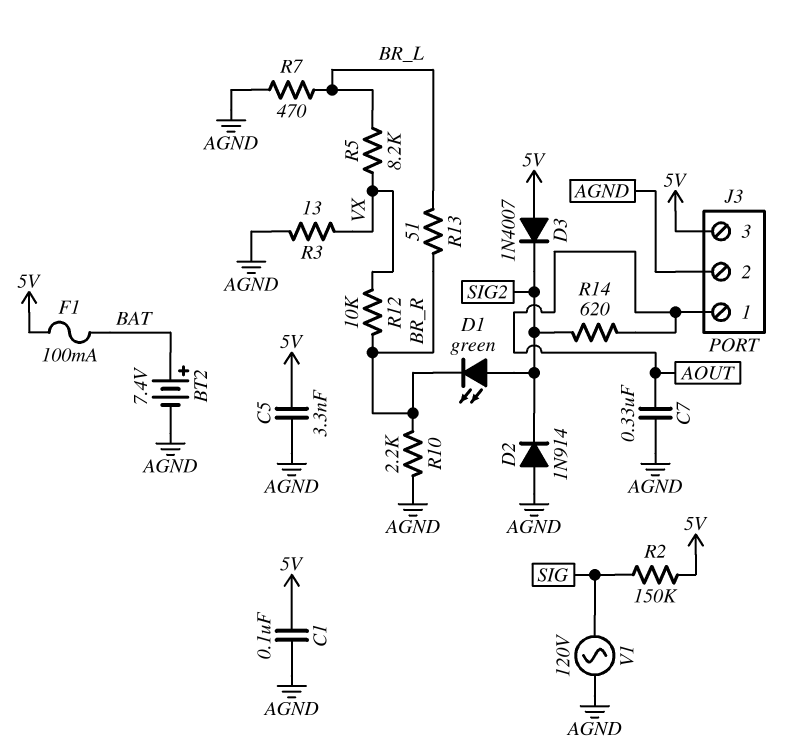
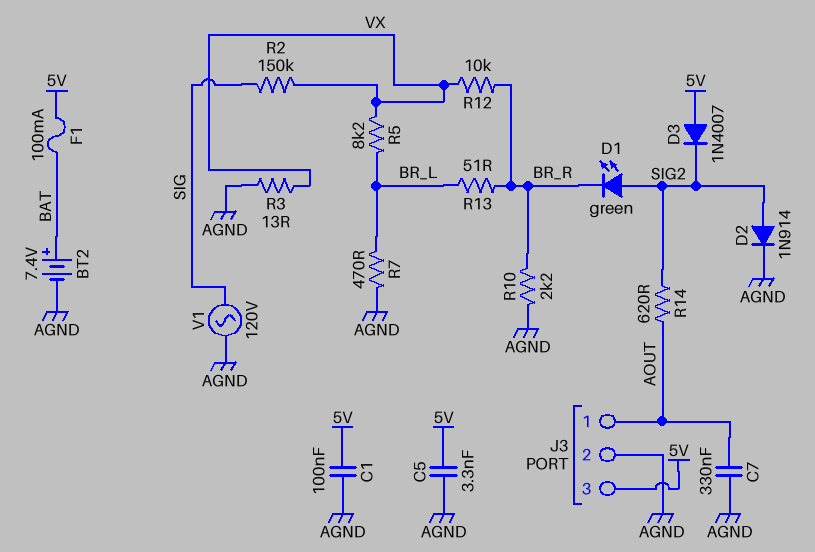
D2: diode 1N914 (A AGND, K SIG2) -> diode 1N914 (A SIG2, K AGND)
R2: 150k (5V, SIG) -> 150k (SIG, VX)

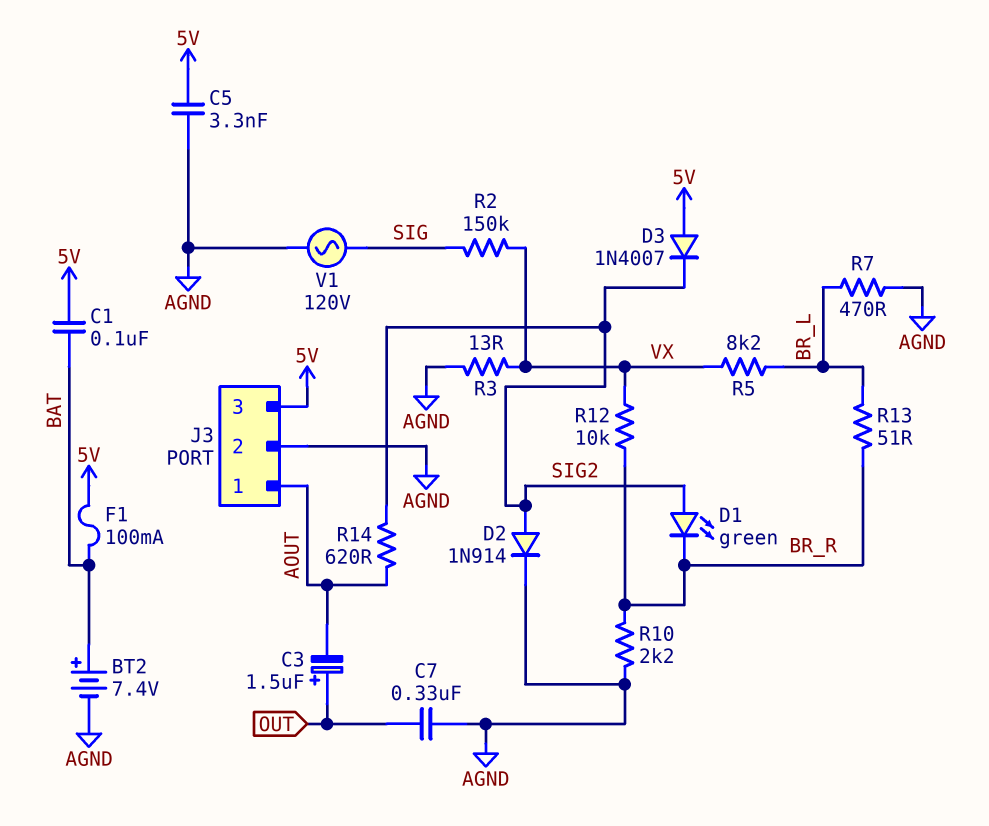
C1: 100nF (5V, AGND) -> 100nF (5V, BAT)
C3: none -> 1.5uF (plus OUT, minus AOUT)
C7: 330nF (AGND, AOUT) -> 330nF (AGND, OUT)

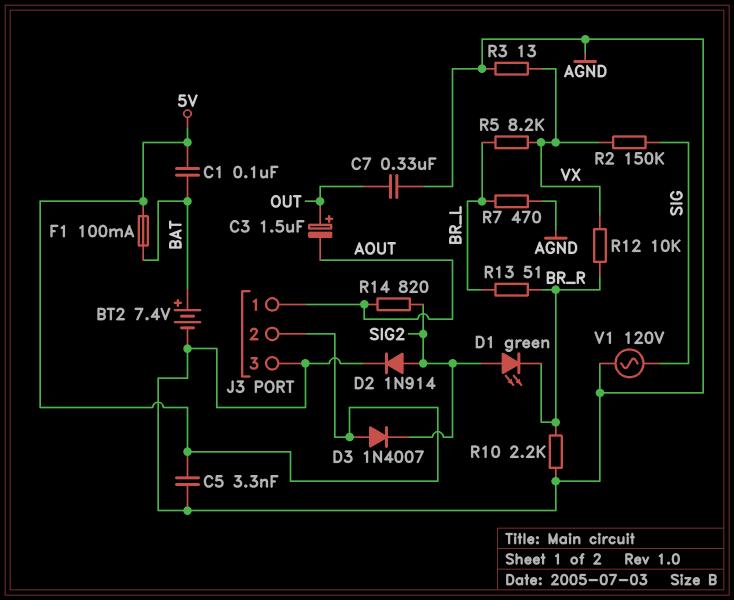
J3 pin 2: AGND -> 5V
J3 pin 3: 5V -> AGND
R14: 620 (AOUT, SIG2) -> 820 (AOUT, SIG2)

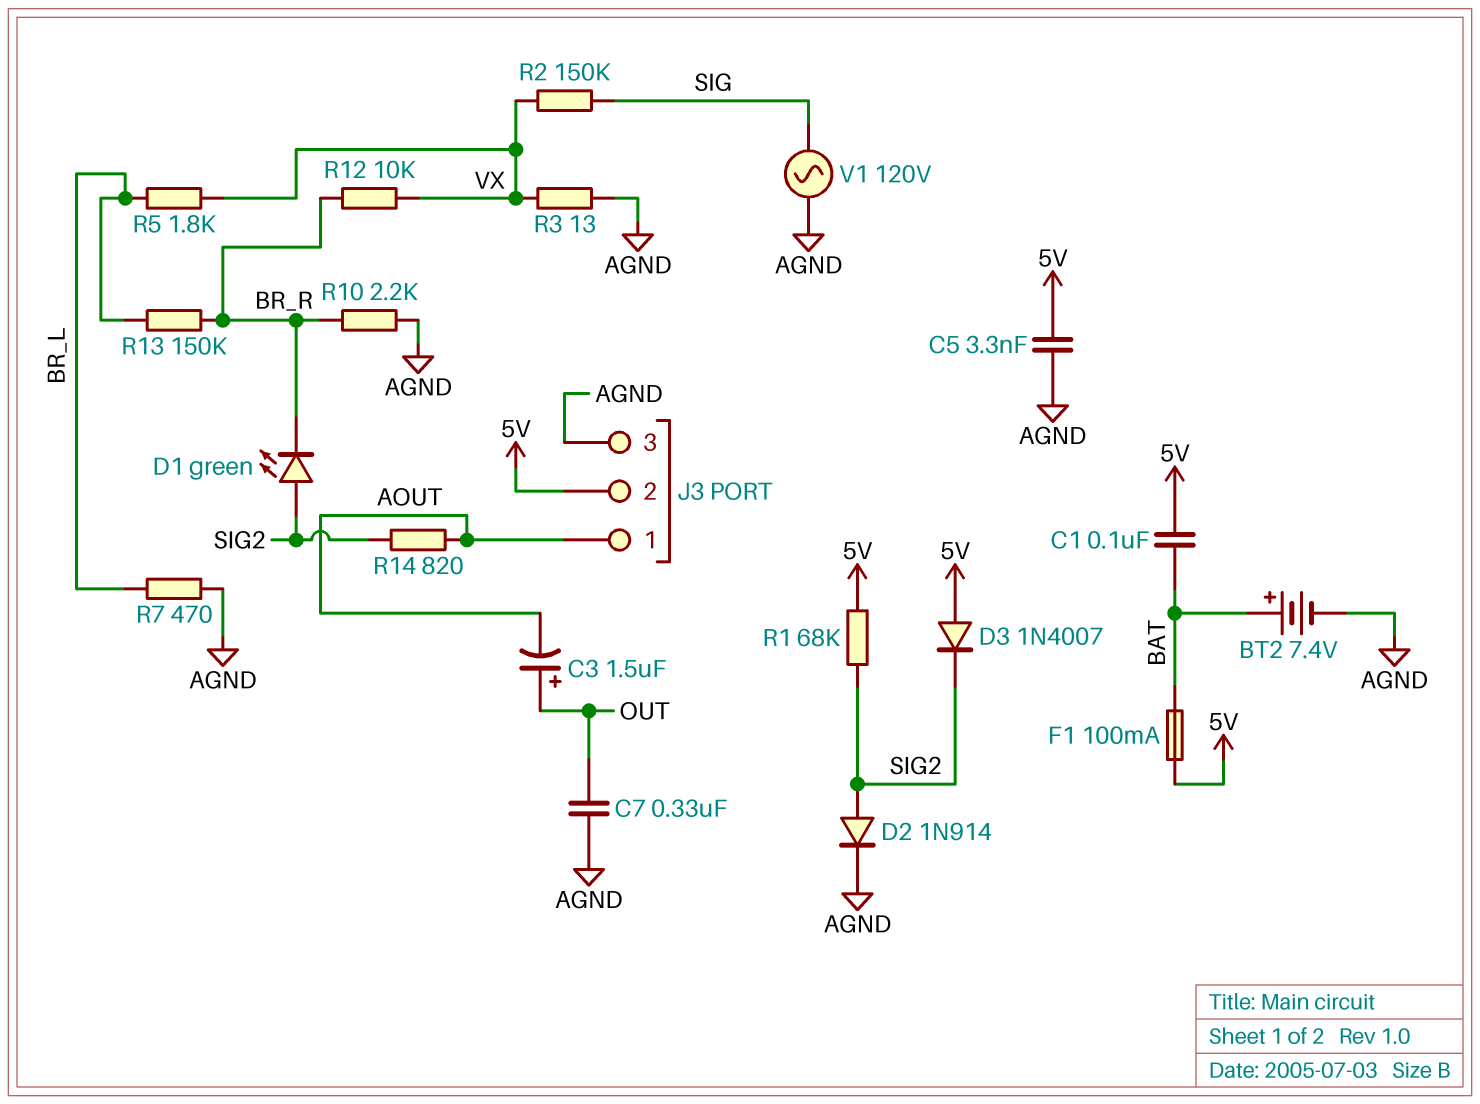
R1: none -> 68k (5V, SIG2)
R5: 8.2k (BR_L, VX) -> 1.8k (BR_L, VX)
R13: 51 (BR_L, BR_R) -> 150k (BR_L, BR_R)

